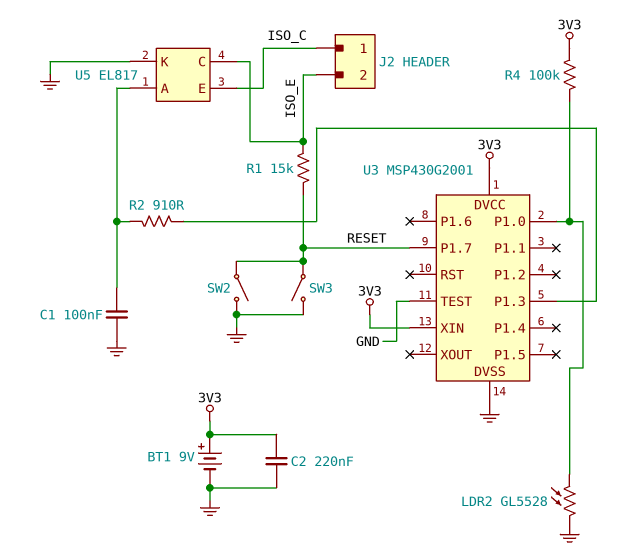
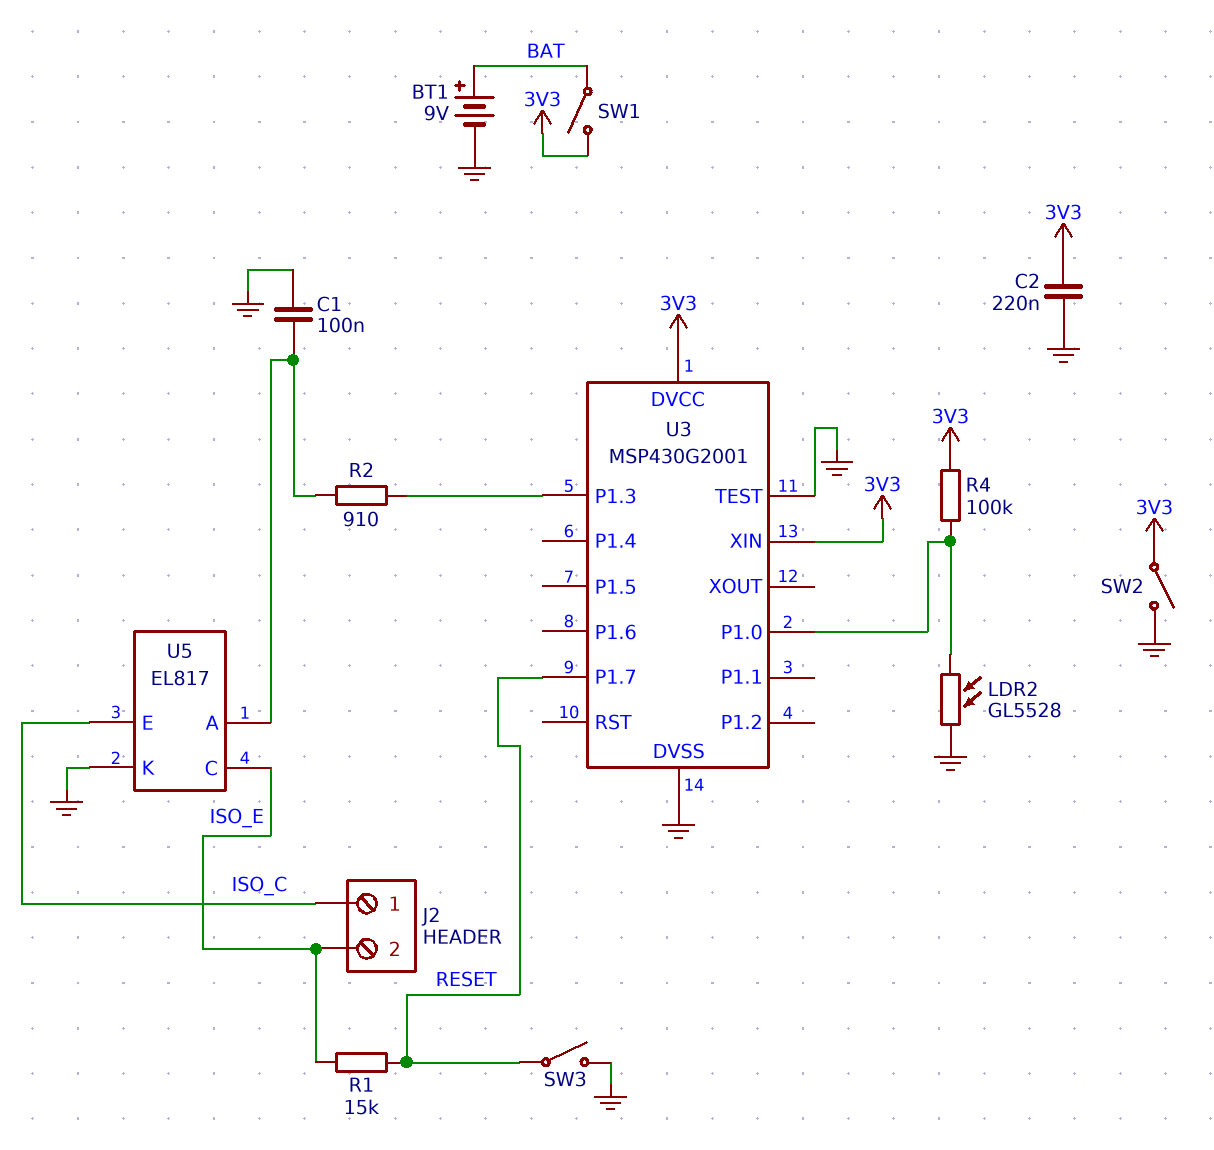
BT1: 9V (plus 3V3, minus GND) -> 9V (plus BAT, minus GND)
SW1: none -> switch (3V3, BAT)
SW2: switch (GND, RESET) -> switch (3V3, GND)

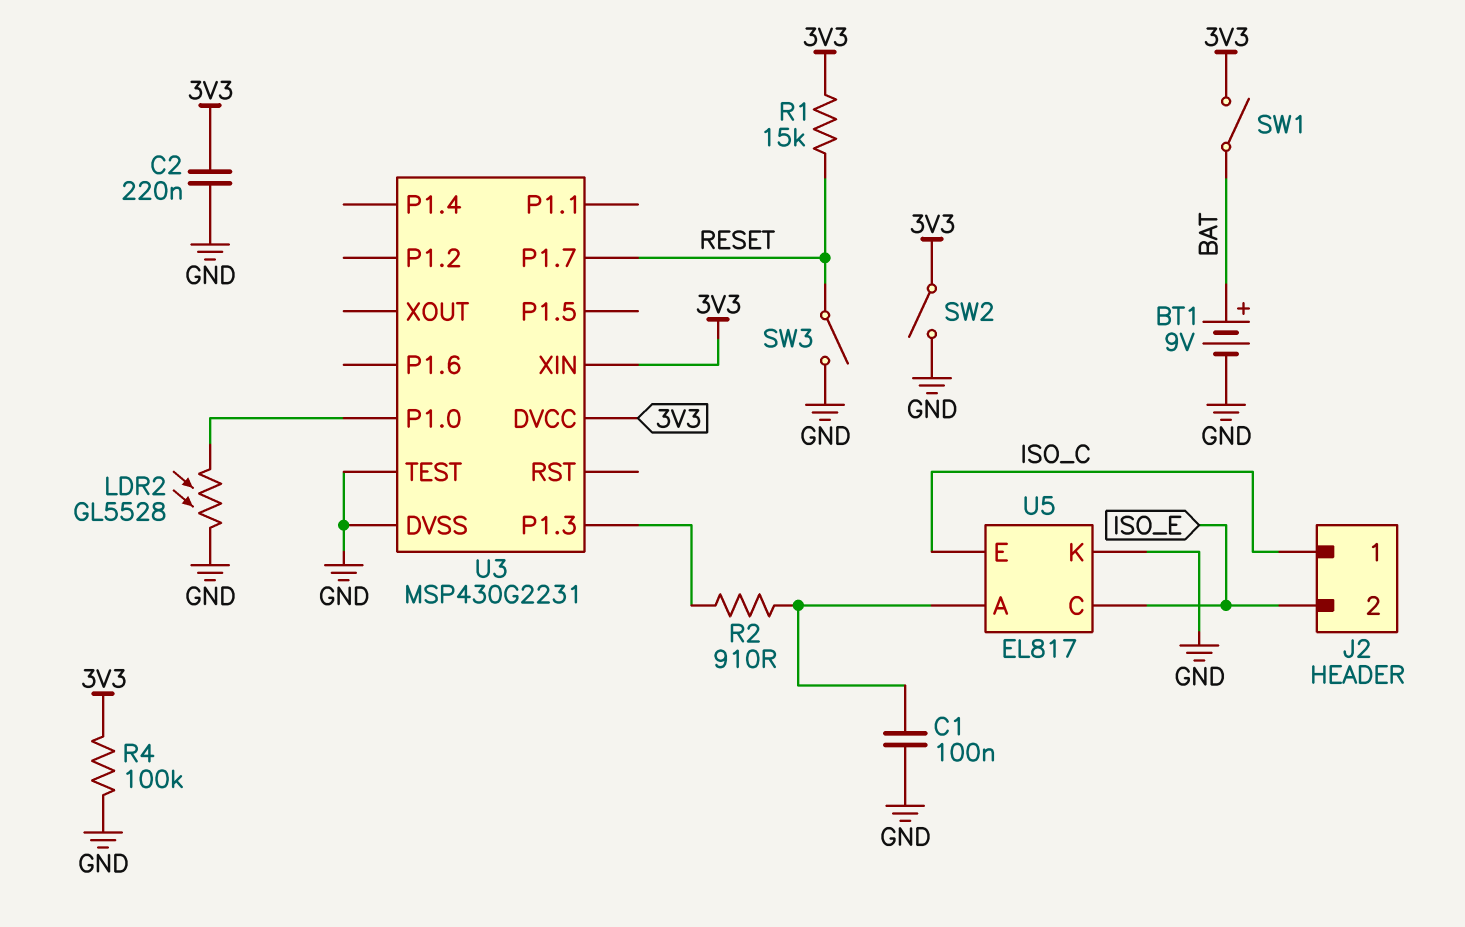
R1: 15k (ISO_E, RESET) -> 15k (3V3, RESET)
R4: 100k (3V3, U3/P1.0) -> 100k (3V3, GND)
U3: MSP430G2001 -> MSP430G2231

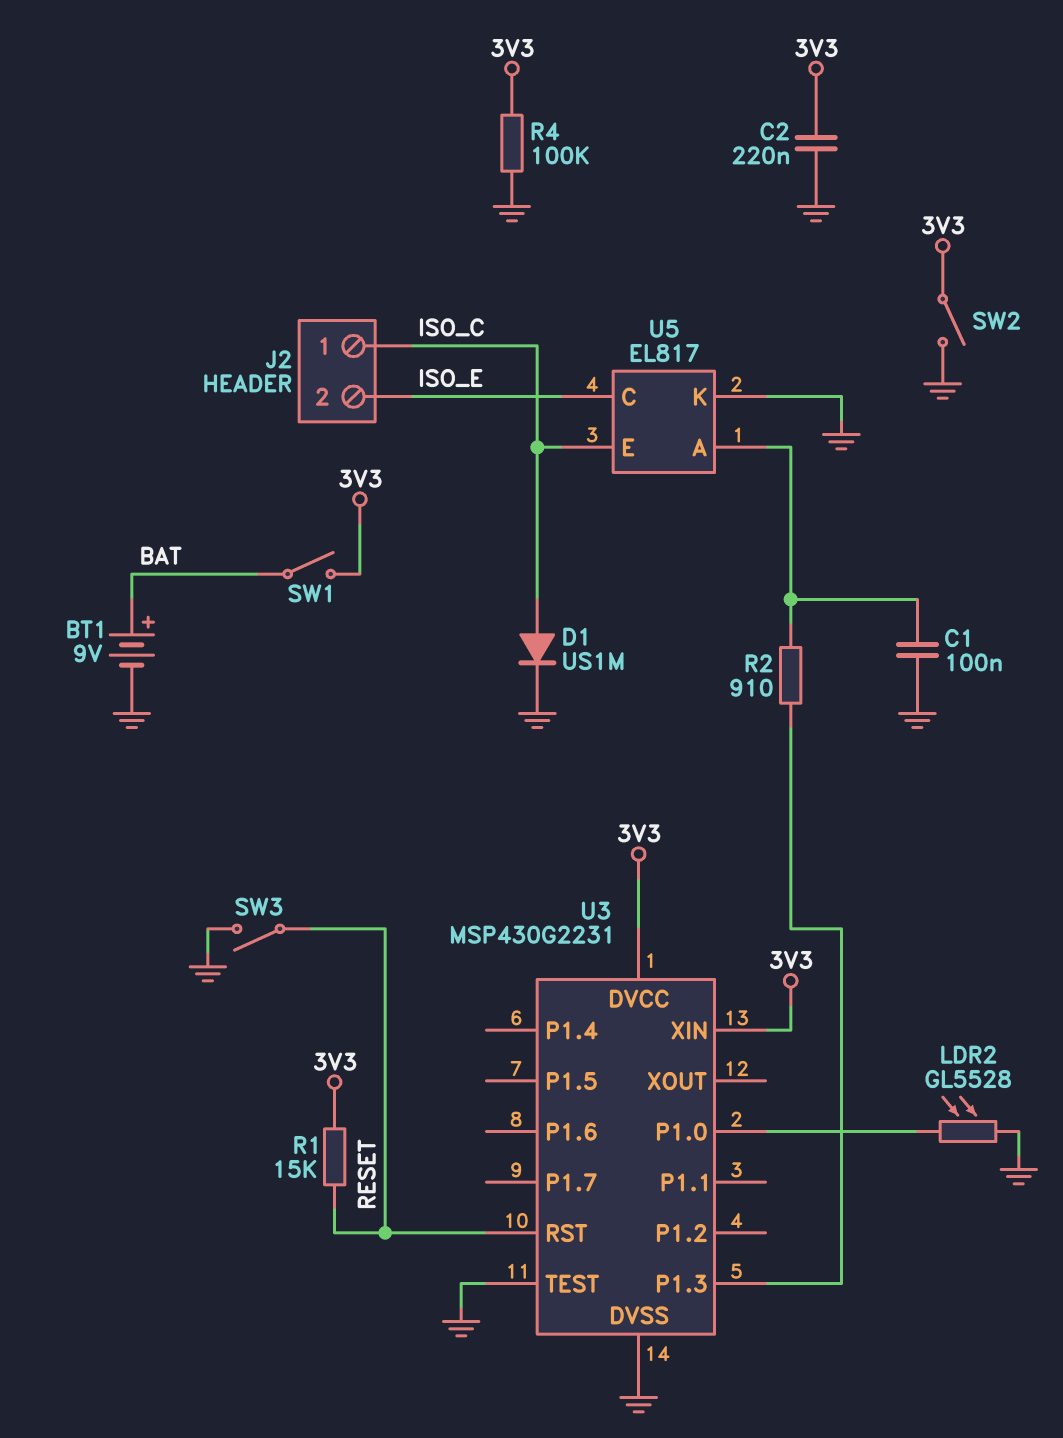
D1: none -> diode US1M (A ISO_C, K GND)
U3 pin P1.7: RESET -> none
U3 pin RST: none -> RESET

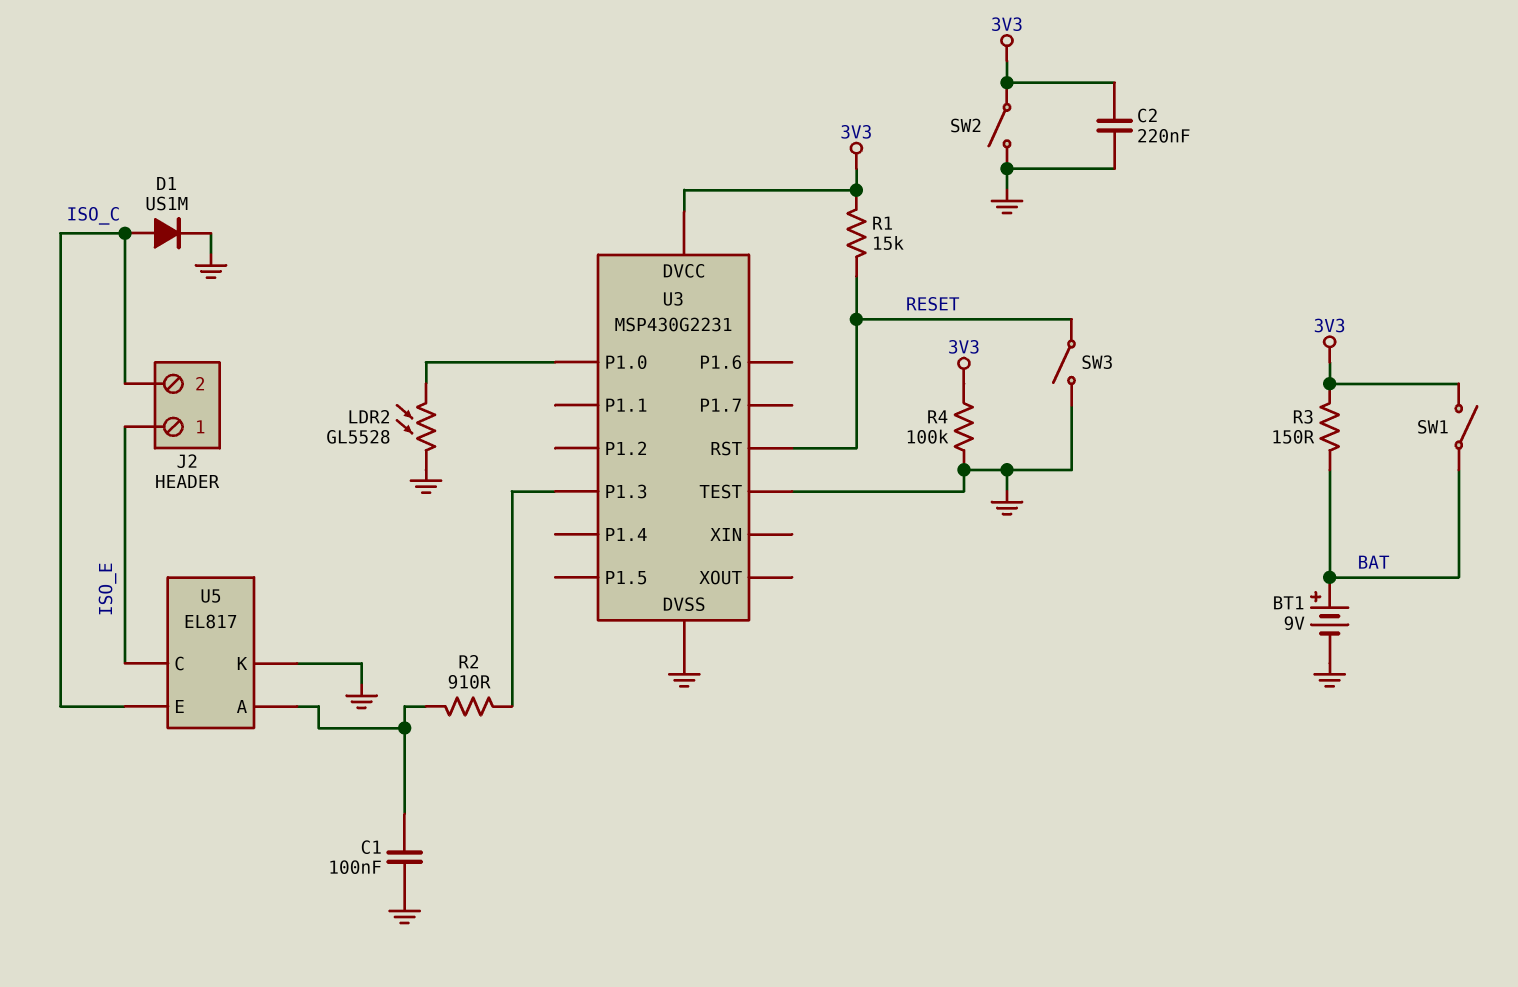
J2 pin 1: ISO_C -> ISO_E
J2 pin 2: ISO_E -> ISO_C
R3: none -> 150 (3V3, BAT)
U3 pin XIN: 3V3 -> none

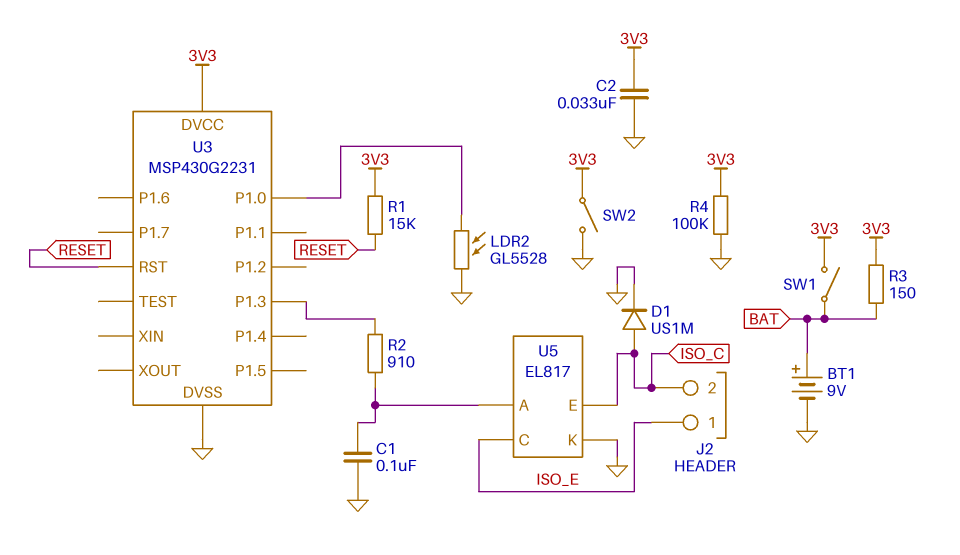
C2: 220nF (3V3, GND) -> 33nF (3V3, GND)
SW3: switch (GND, RESET) -> none
U3 pin TEST: GND -> none

